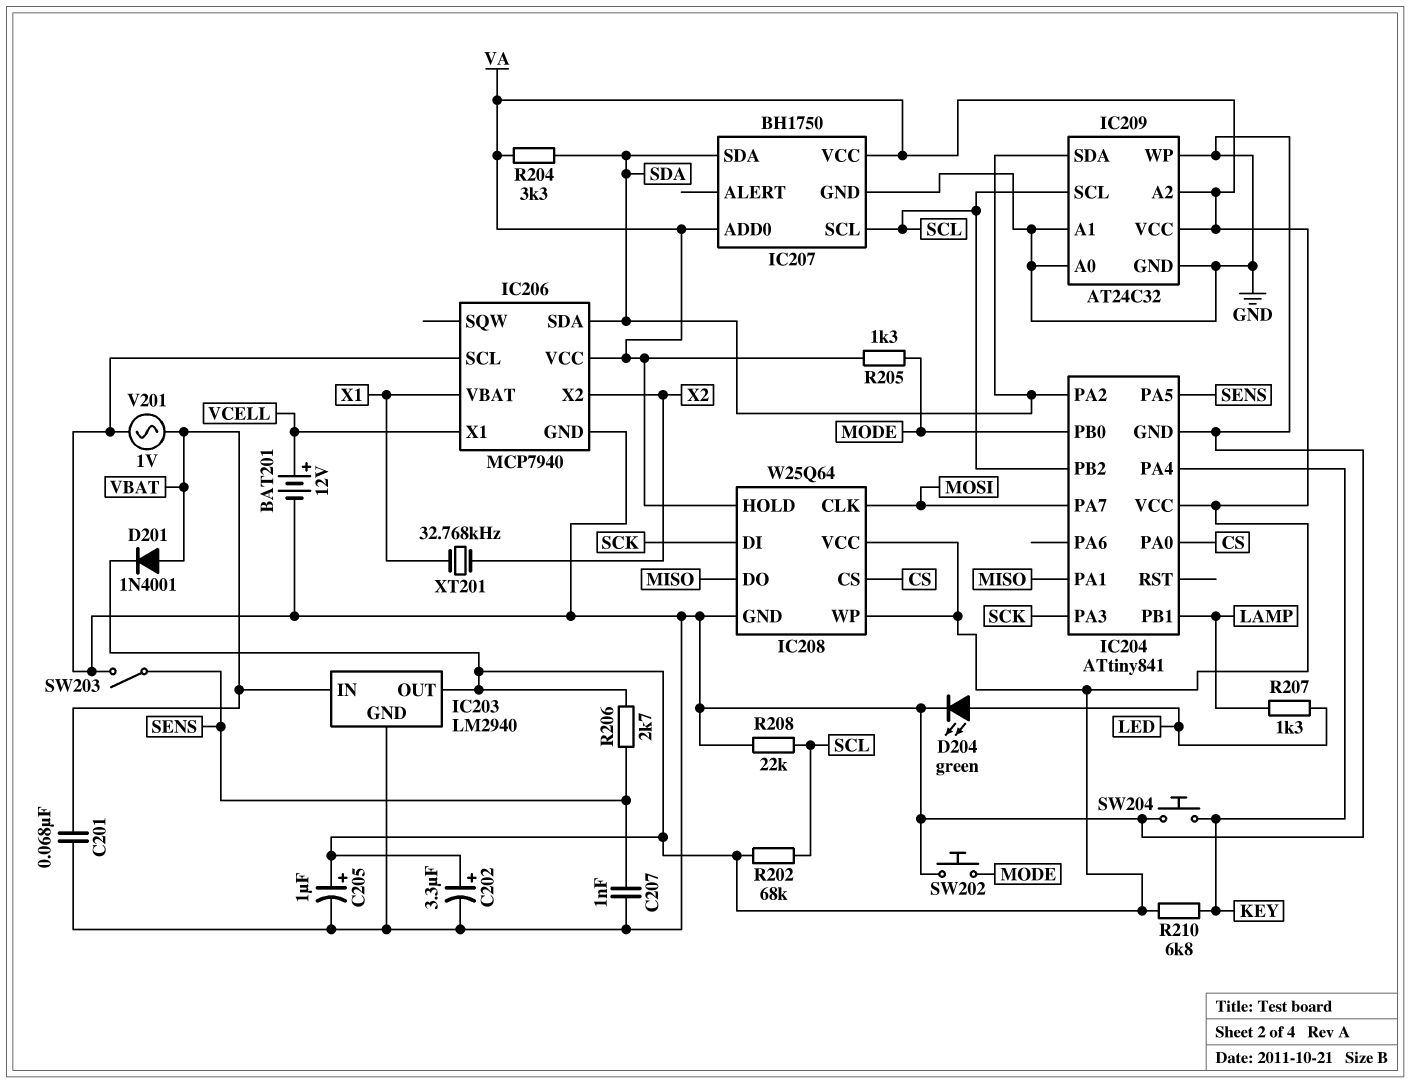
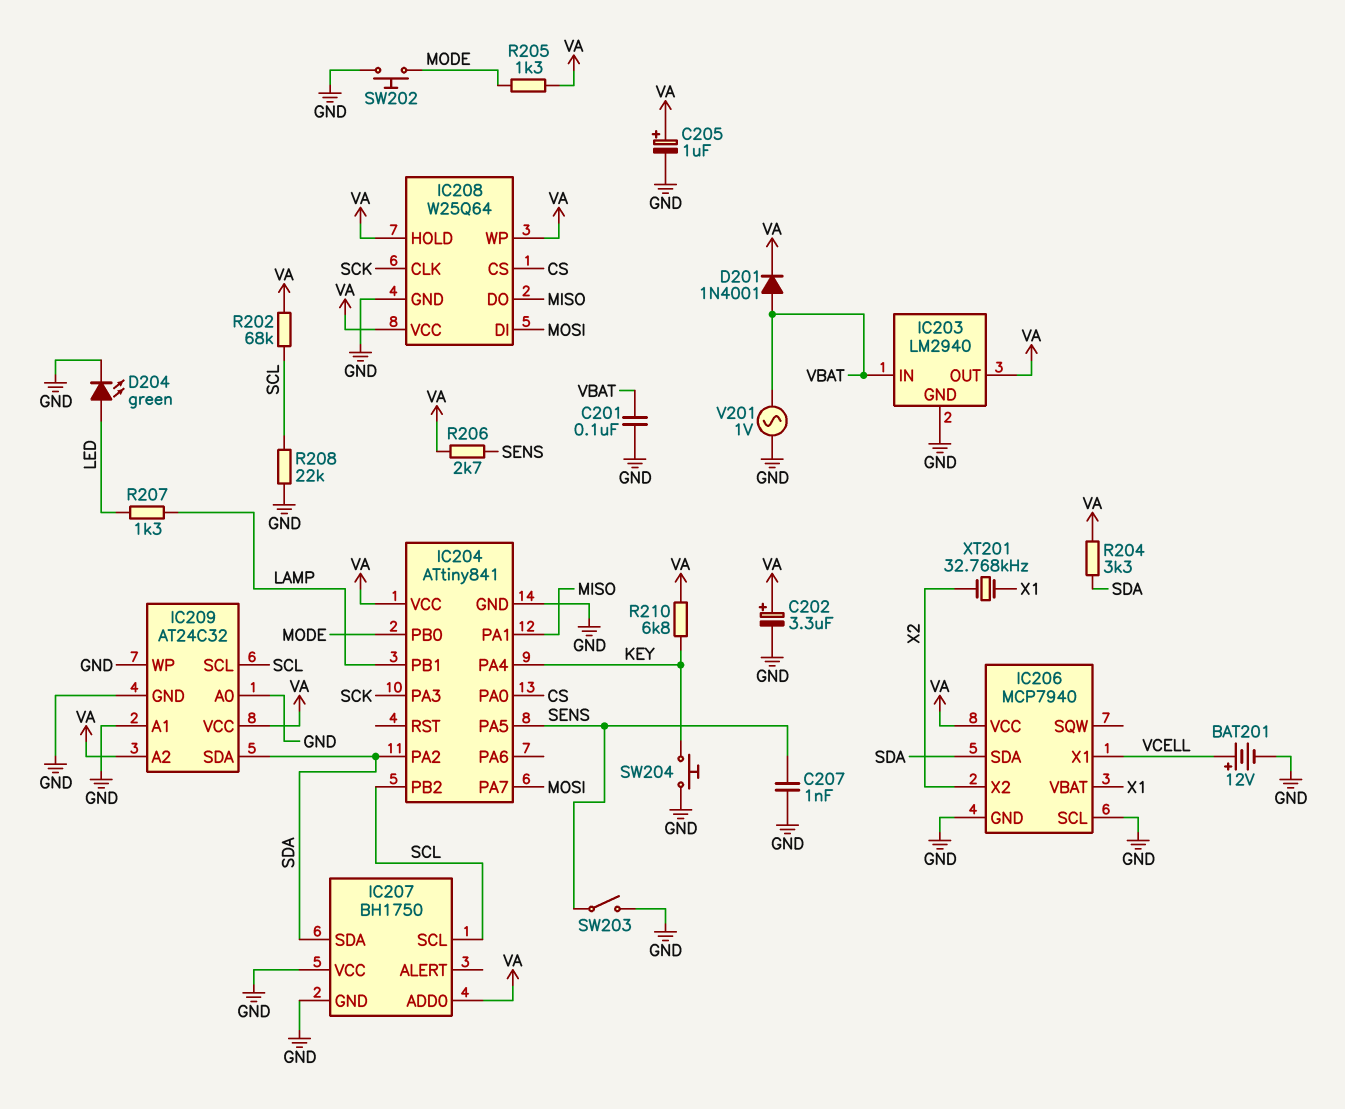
C201: 68nF (GND, VBAT) -> 100nF (GND, VBAT)
IC207 pin VCC: VA -> GND
IC208 pin CLK: MOSI -> SCK
IC208 pin DI: SCK -> MOSI

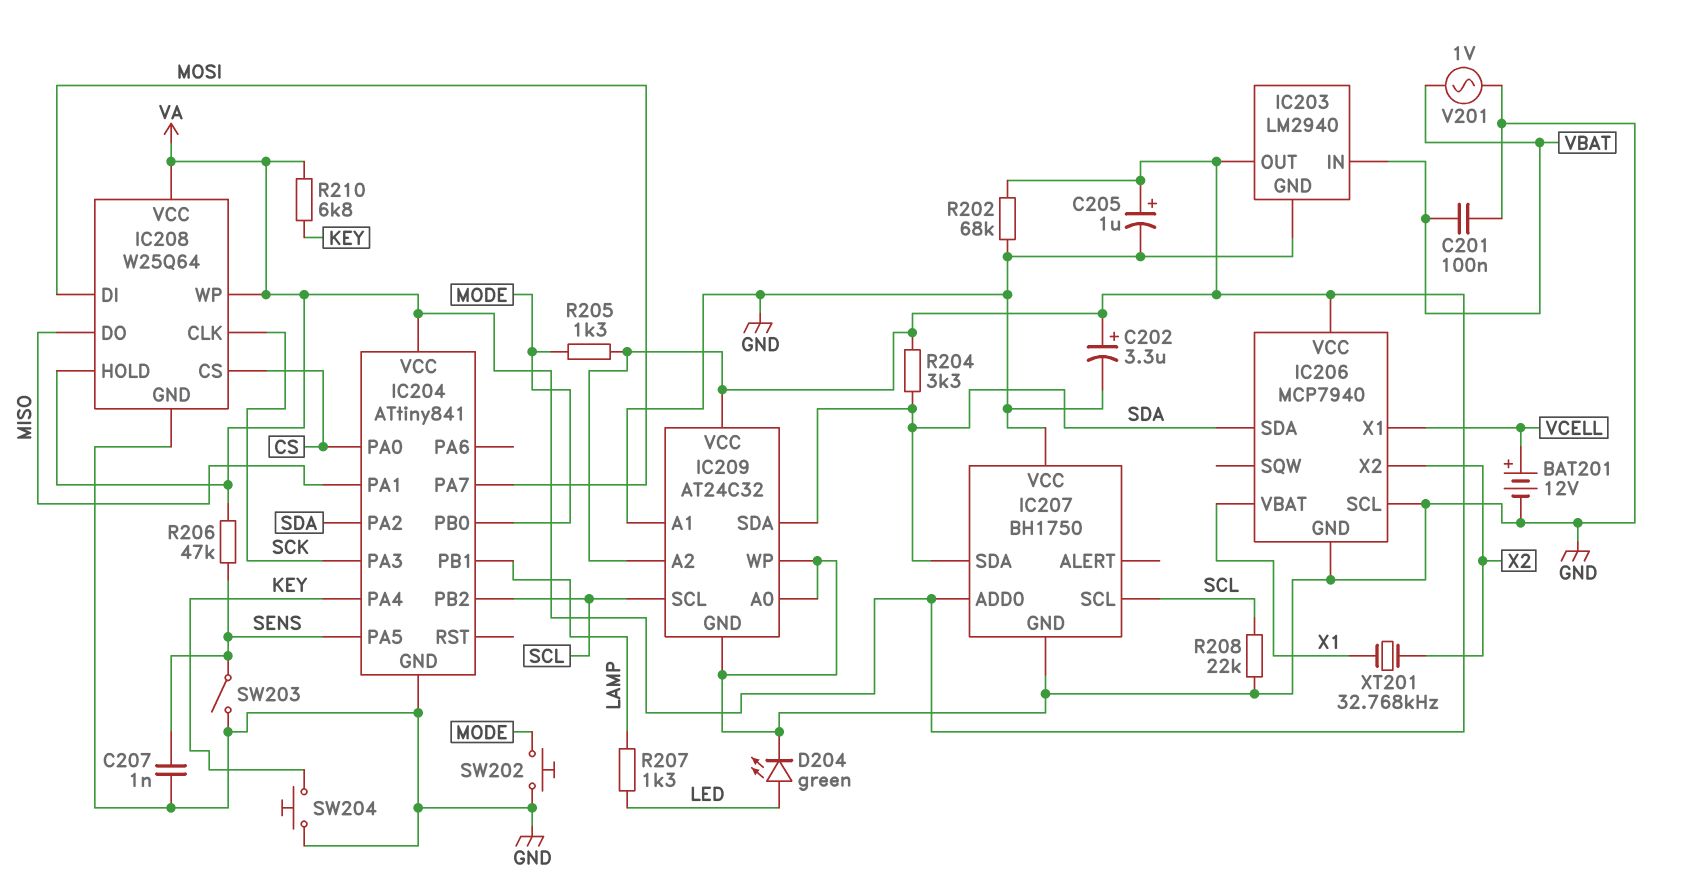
D201: diode 1N4001 (A VBAT, K VA) -> none
R202: 68k (SCL, VA) -> 68k (GND, VA)
R206: 2.7k (SENS, VA) -> 47k (SENS, VA)

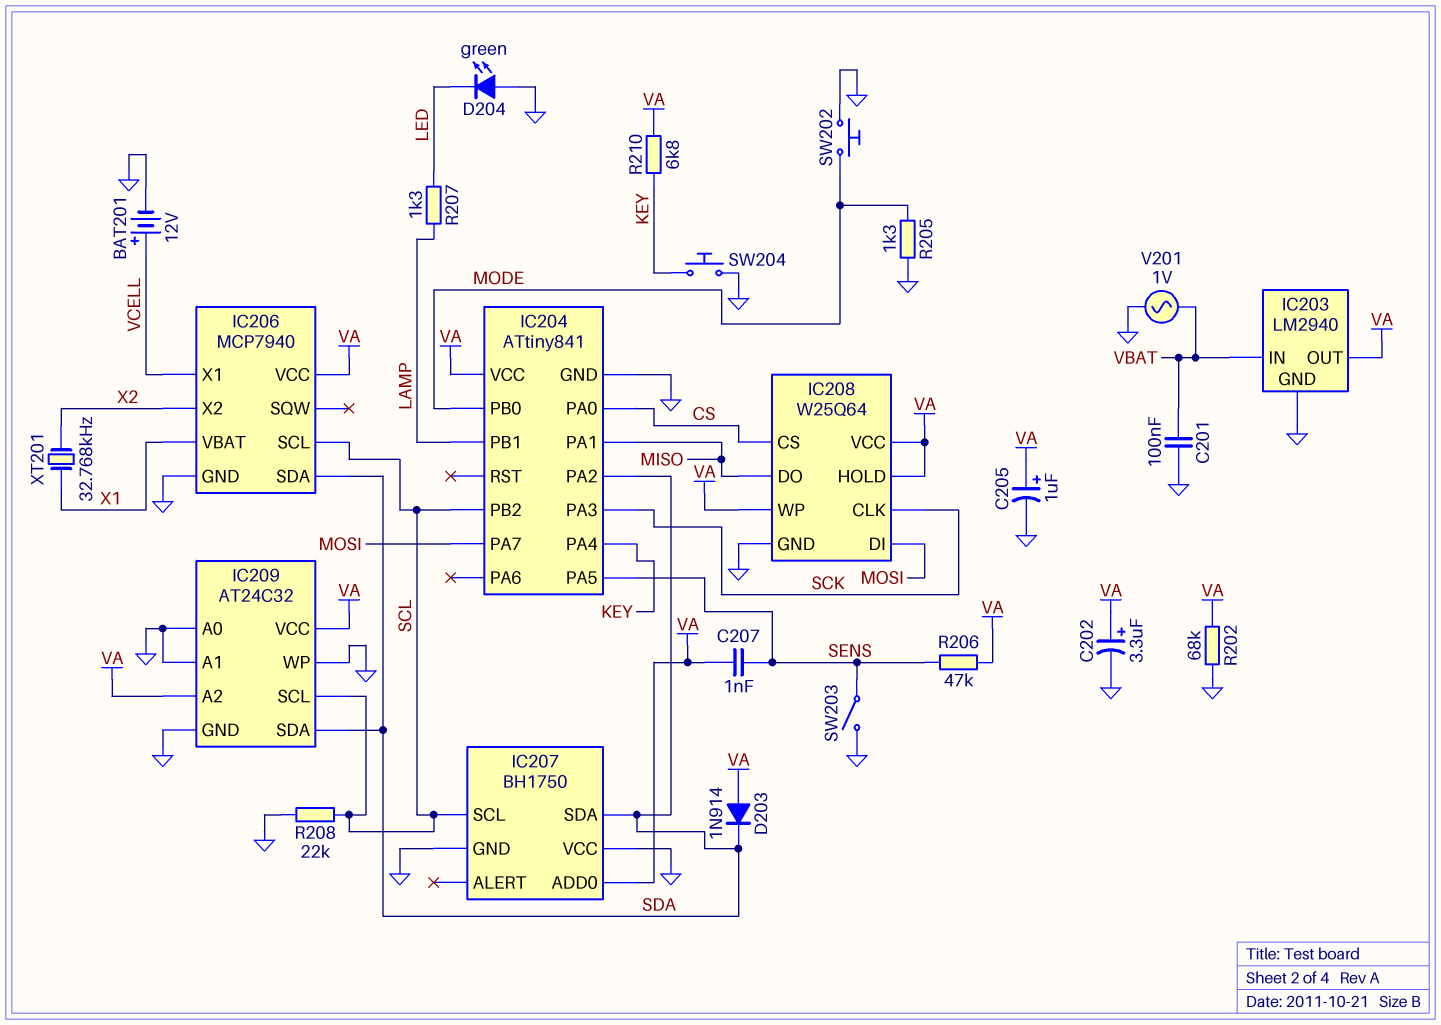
C207: 1nF (GND, SENS) -> 1nF (SENS, VA)
D203: none -> diode 1N914 (A VA, K SDA)
D204: LED green (A LED, K GND) -> LED green (A GND, K LED)
IC206 pin SCL: GND -> SCL
R204: 3.3k (SDA, VA) -> none
R205: 1.3k (MODE, VA) -> 1.3k (GND, MODE)

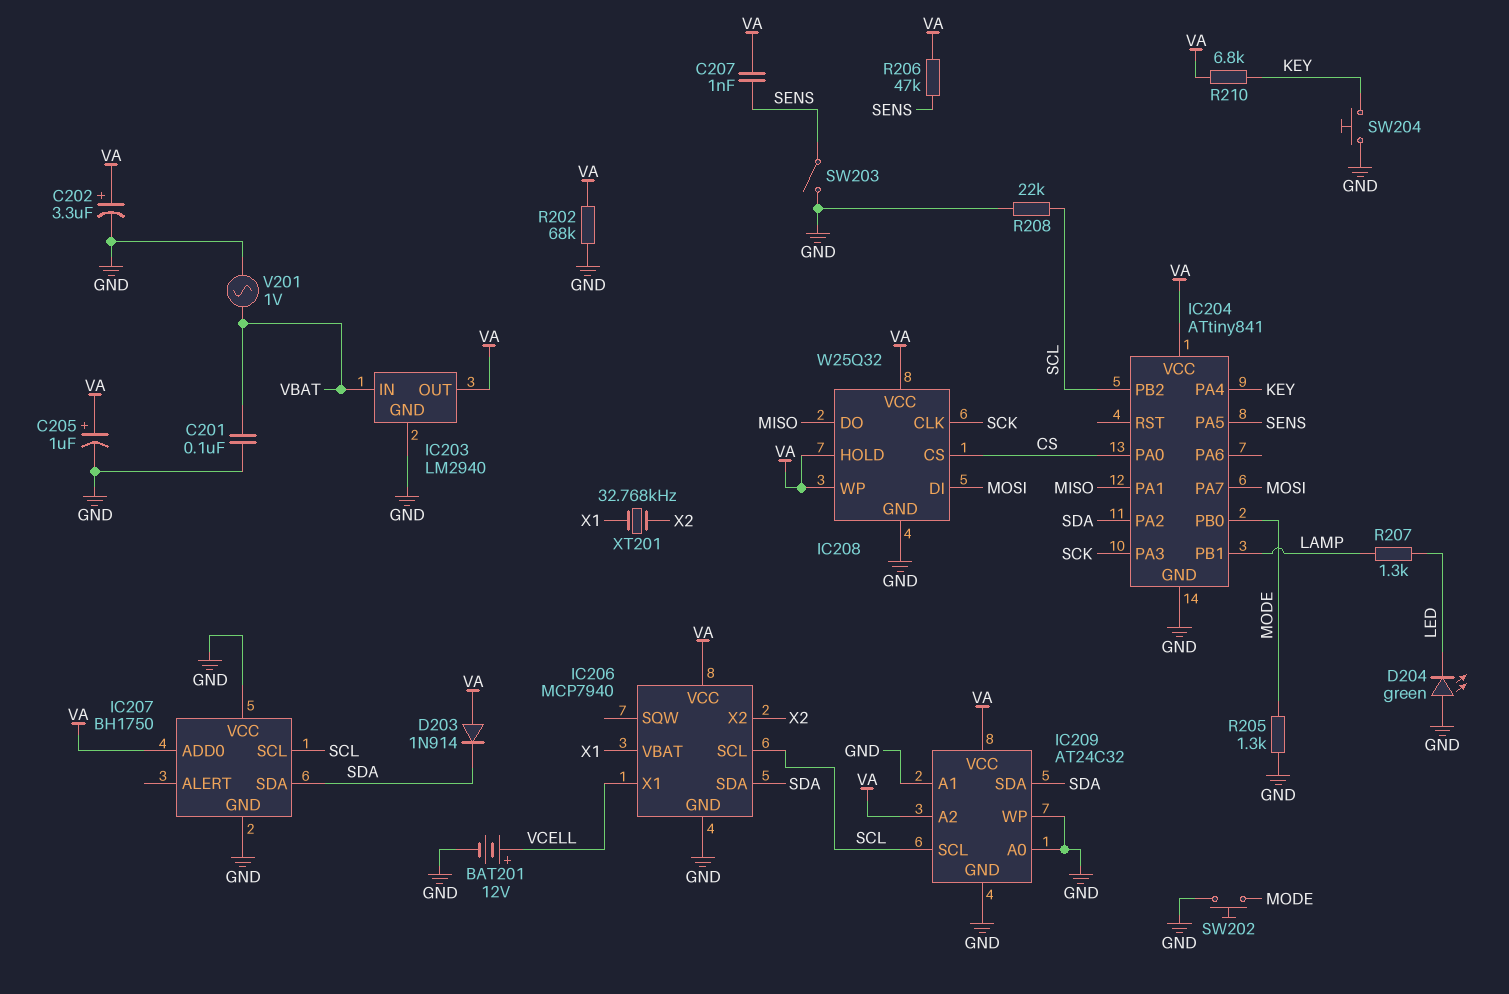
IC208: W25Q64 -> W25Q32

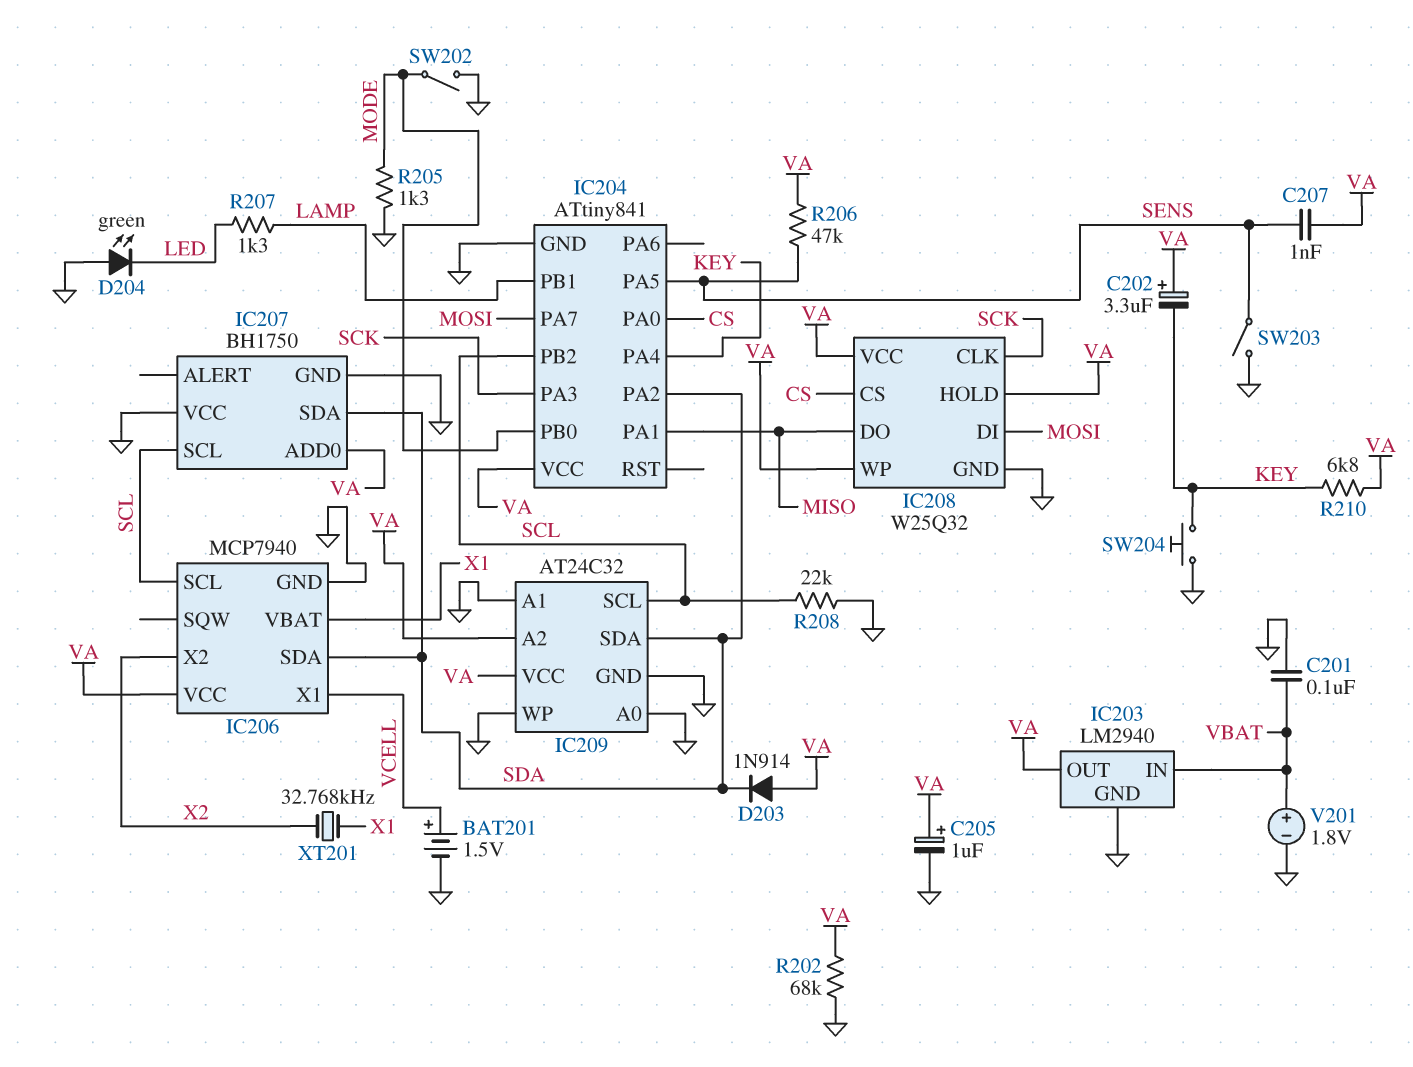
BAT201: 12V (plus VCELL, minus GND) -> 1.5V (plus VCELL, minus GND)
C202: 3.3uF (plus VA, minus GND) -> 3.3uF (plus VA, minus KEY)
SW202: button (GND, MODE) -> switch (GND, MODE)
V201: AC 1V (GND, VBAT) -> 1.8V (plus VBAT, minus GND)

